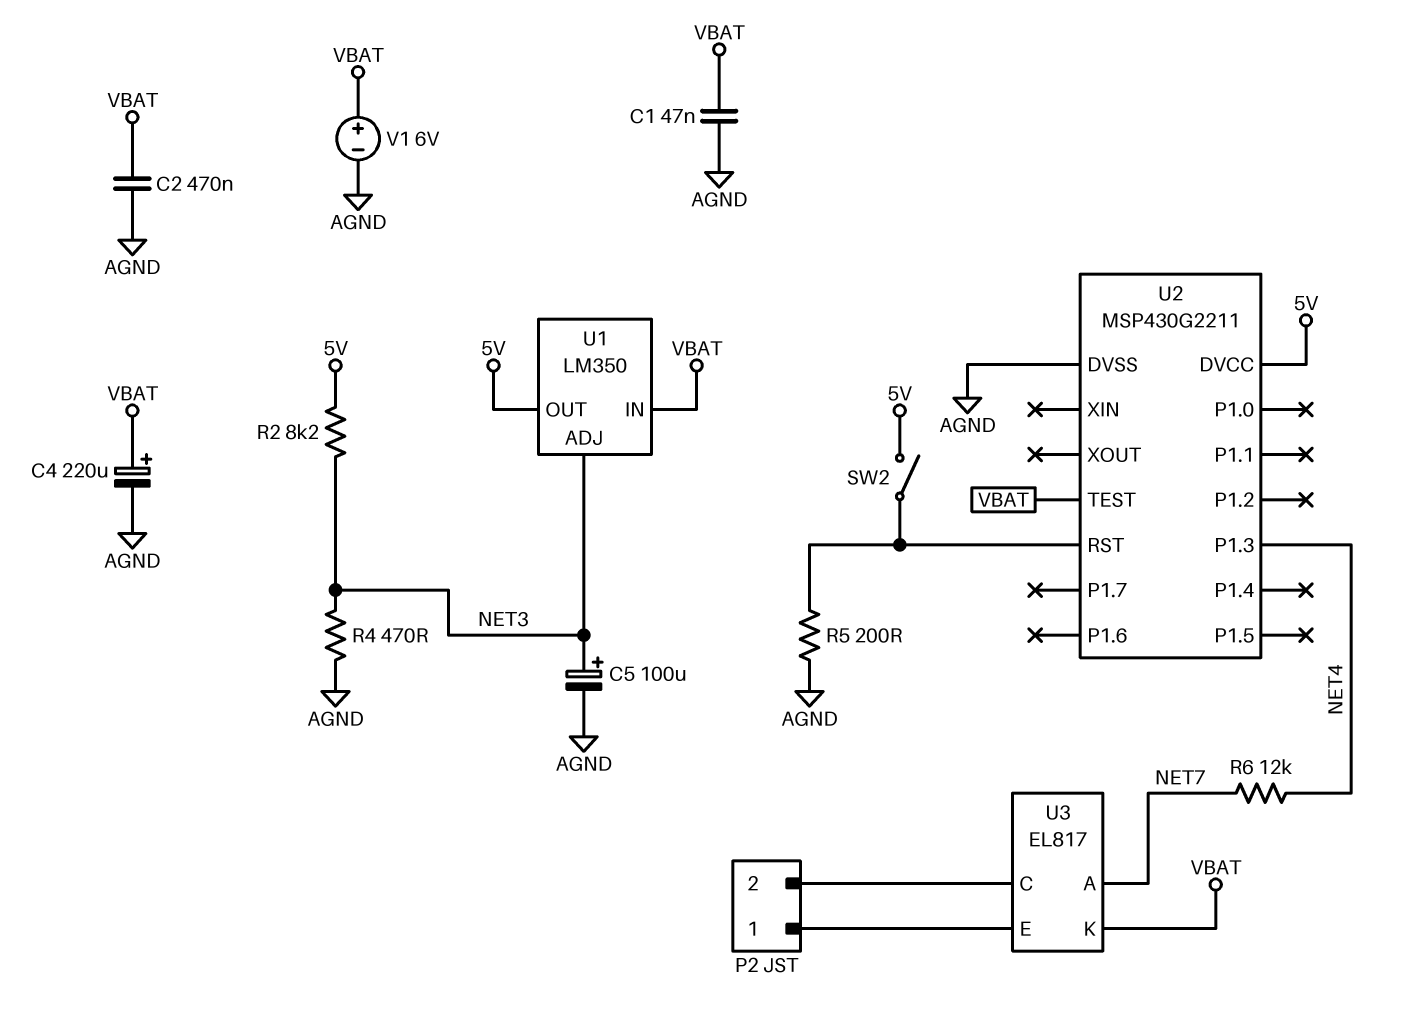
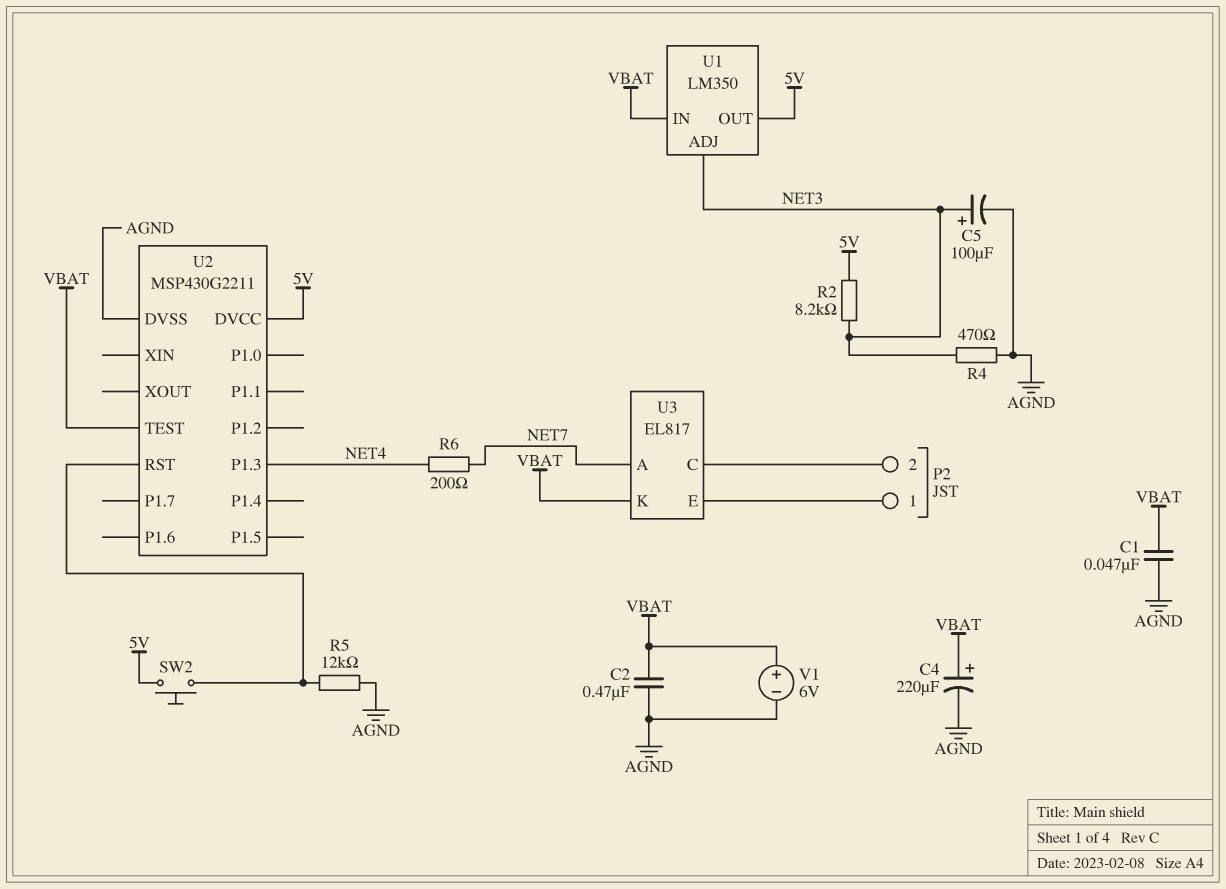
R5: 200 (AGND, U2/RST) -> 12k (AGND, U2/RST)
R6: 12k (NET4, NET7) -> 200 (NET4, NET7)
SW2: switch (5V, U2/RST) -> button (5V, U2/RST)

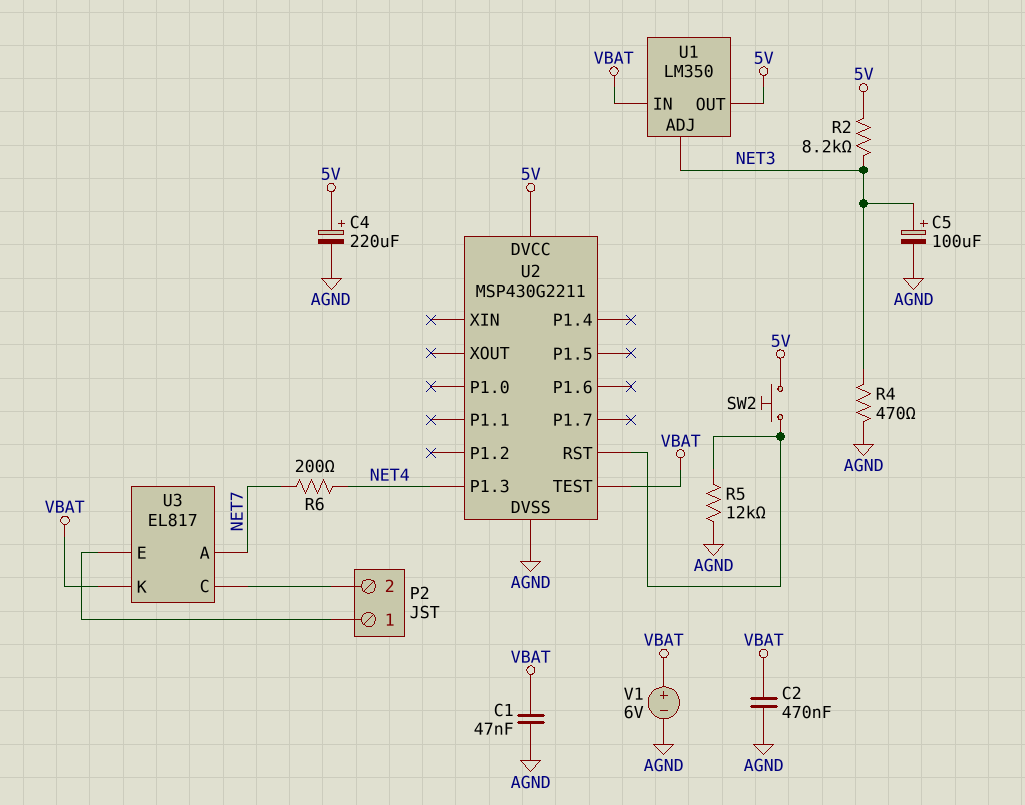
C4: 220uF (plus VBAT, minus AGND) -> 220uF (plus 5V, minus AGND)

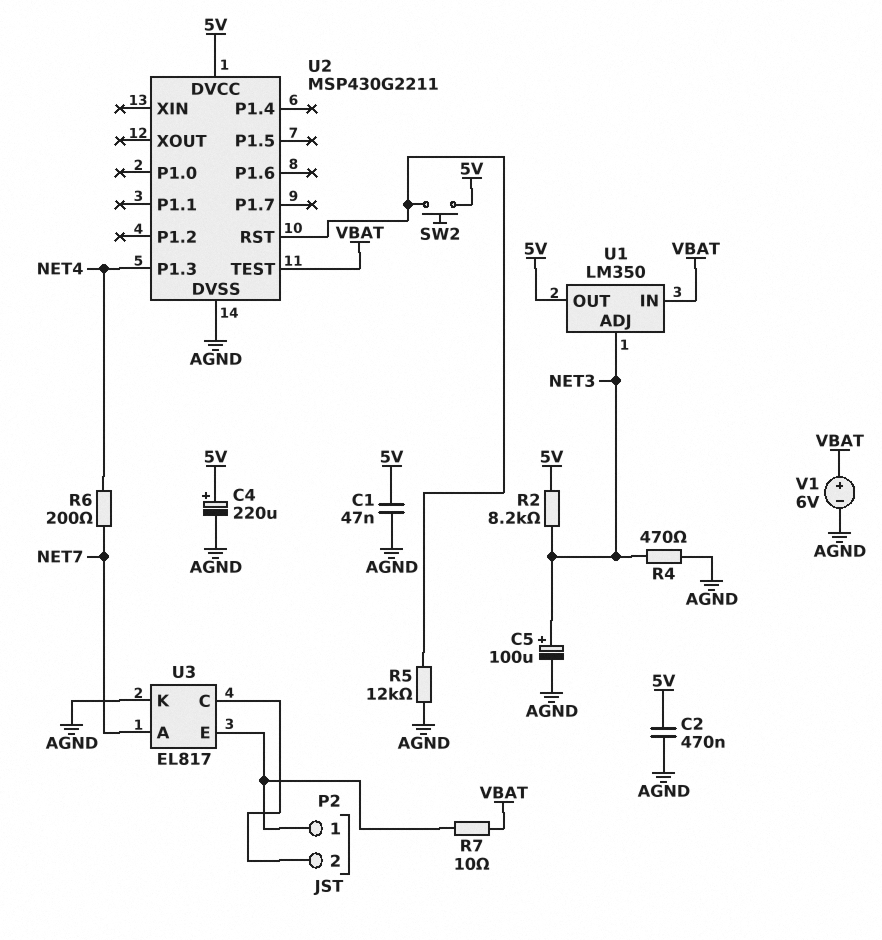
C1: 47nF (AGND, VBAT) -> 47nF (5V, AGND)
C2: 470nF (AGND, VBAT) -> 470nF (5V, AGND)
R7: none -> 10 (P2/1, VBAT)
U3 pin K: VBAT -> AGND

